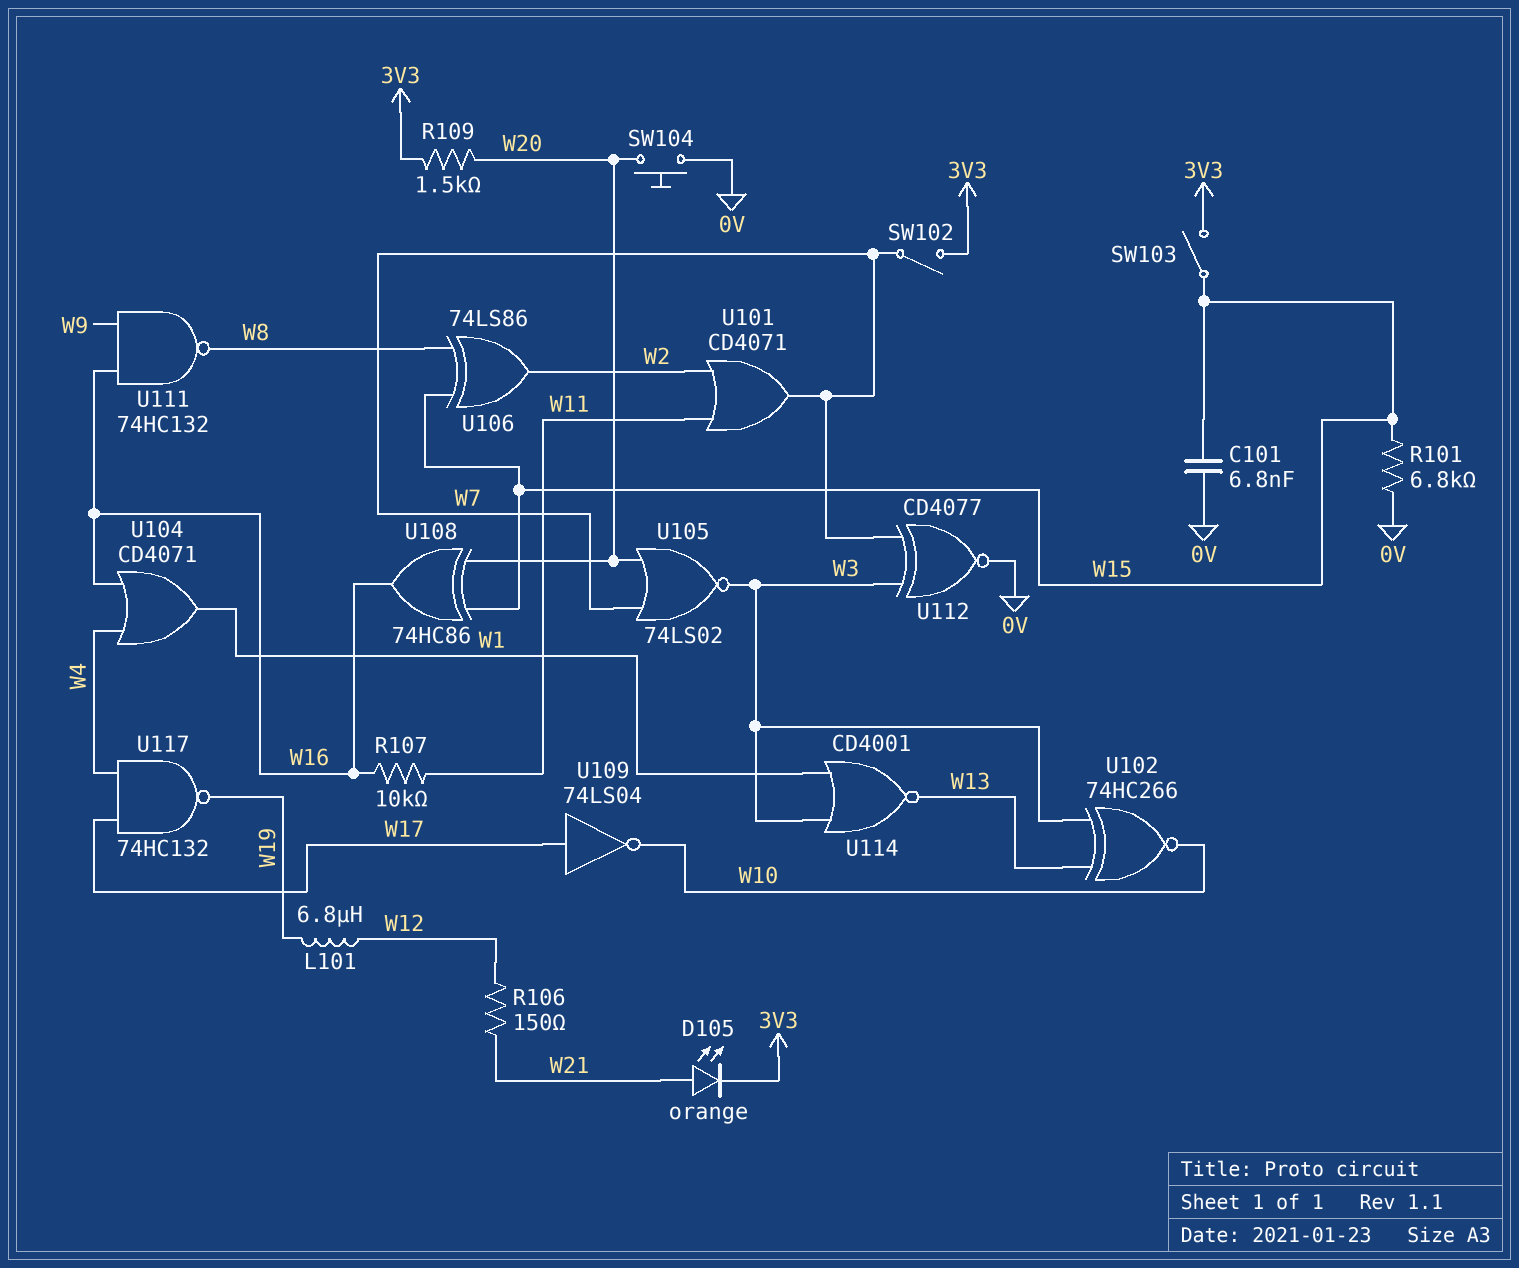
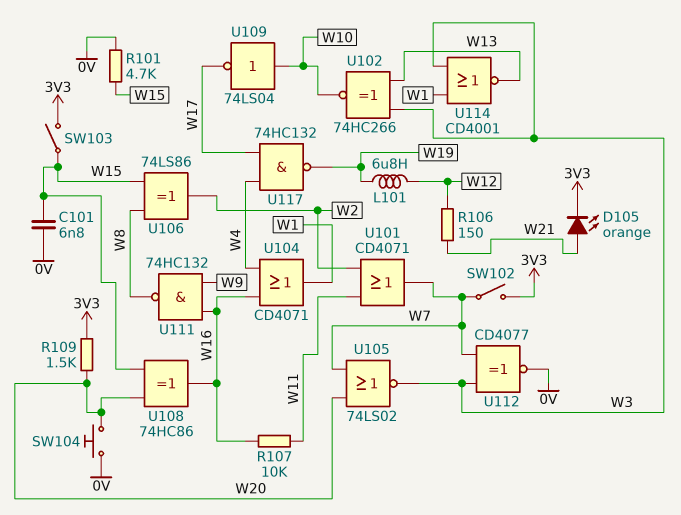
R101: 6.8k (0V, W15) -> 4.7k (0V, W15)
U109: NOT 74LS04 (in W17, out W10) -> NOT 74LS04 (in W10, out W17)

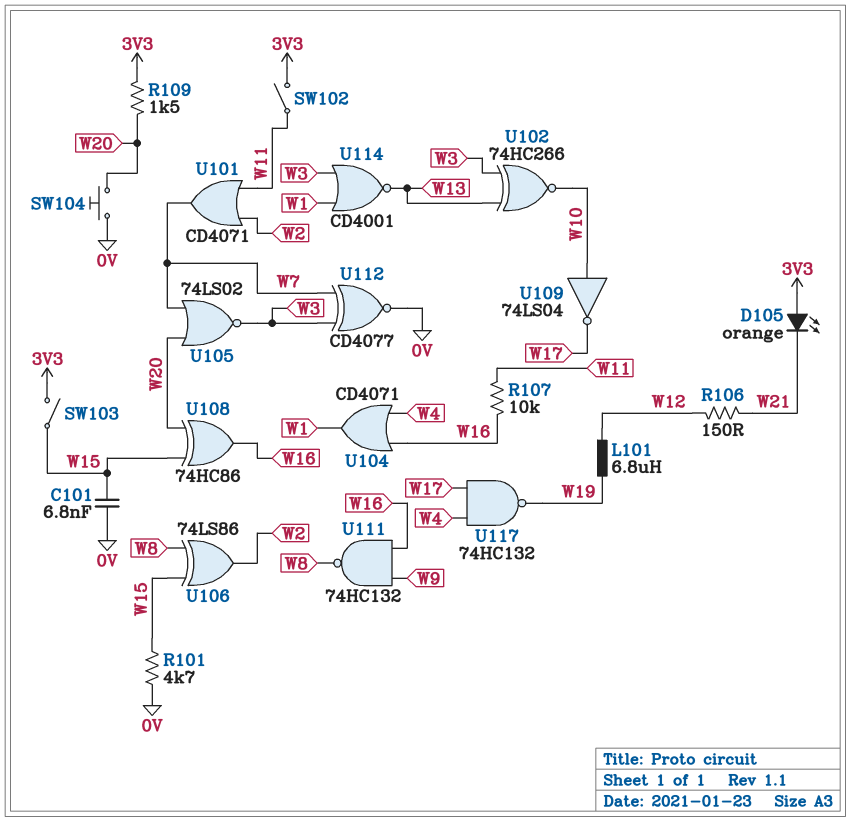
D105: LED orange (A W21, K 3V3) -> LED orange (A 3V3, K W21)
SW102: switch (3V3, W7) -> switch (3V3, W11)

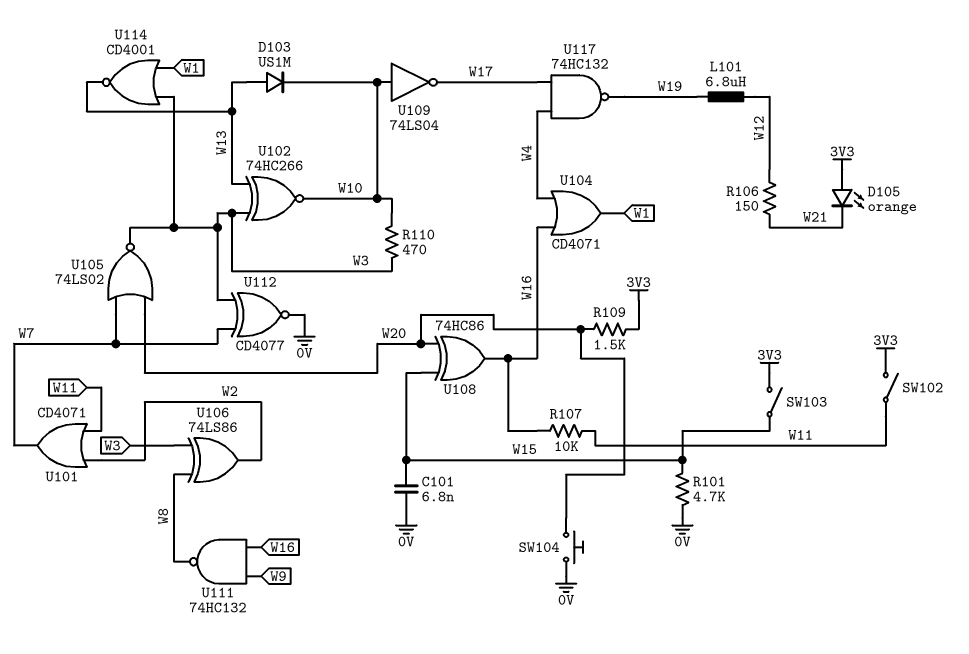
D103: none -> diode US1M (A W13, K W10)
R110: none -> 470 (W3, W10)
U106: XOR 74LS86 (in W8, in W15, out W2) -> XOR 74LS86 (in W3, in W8, out W2)

